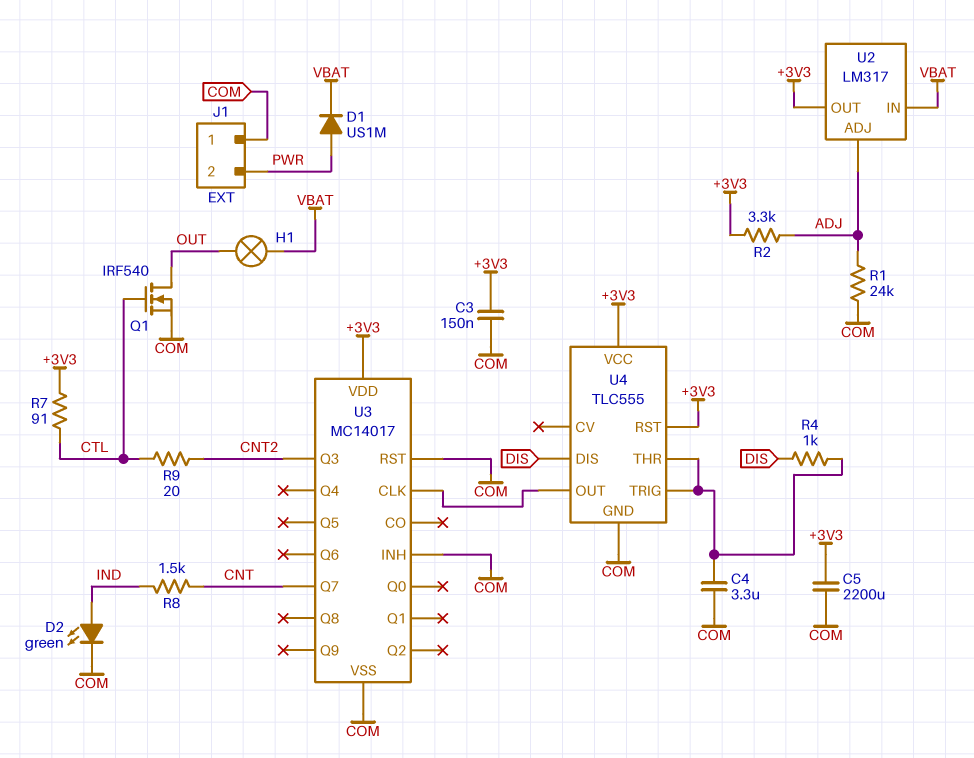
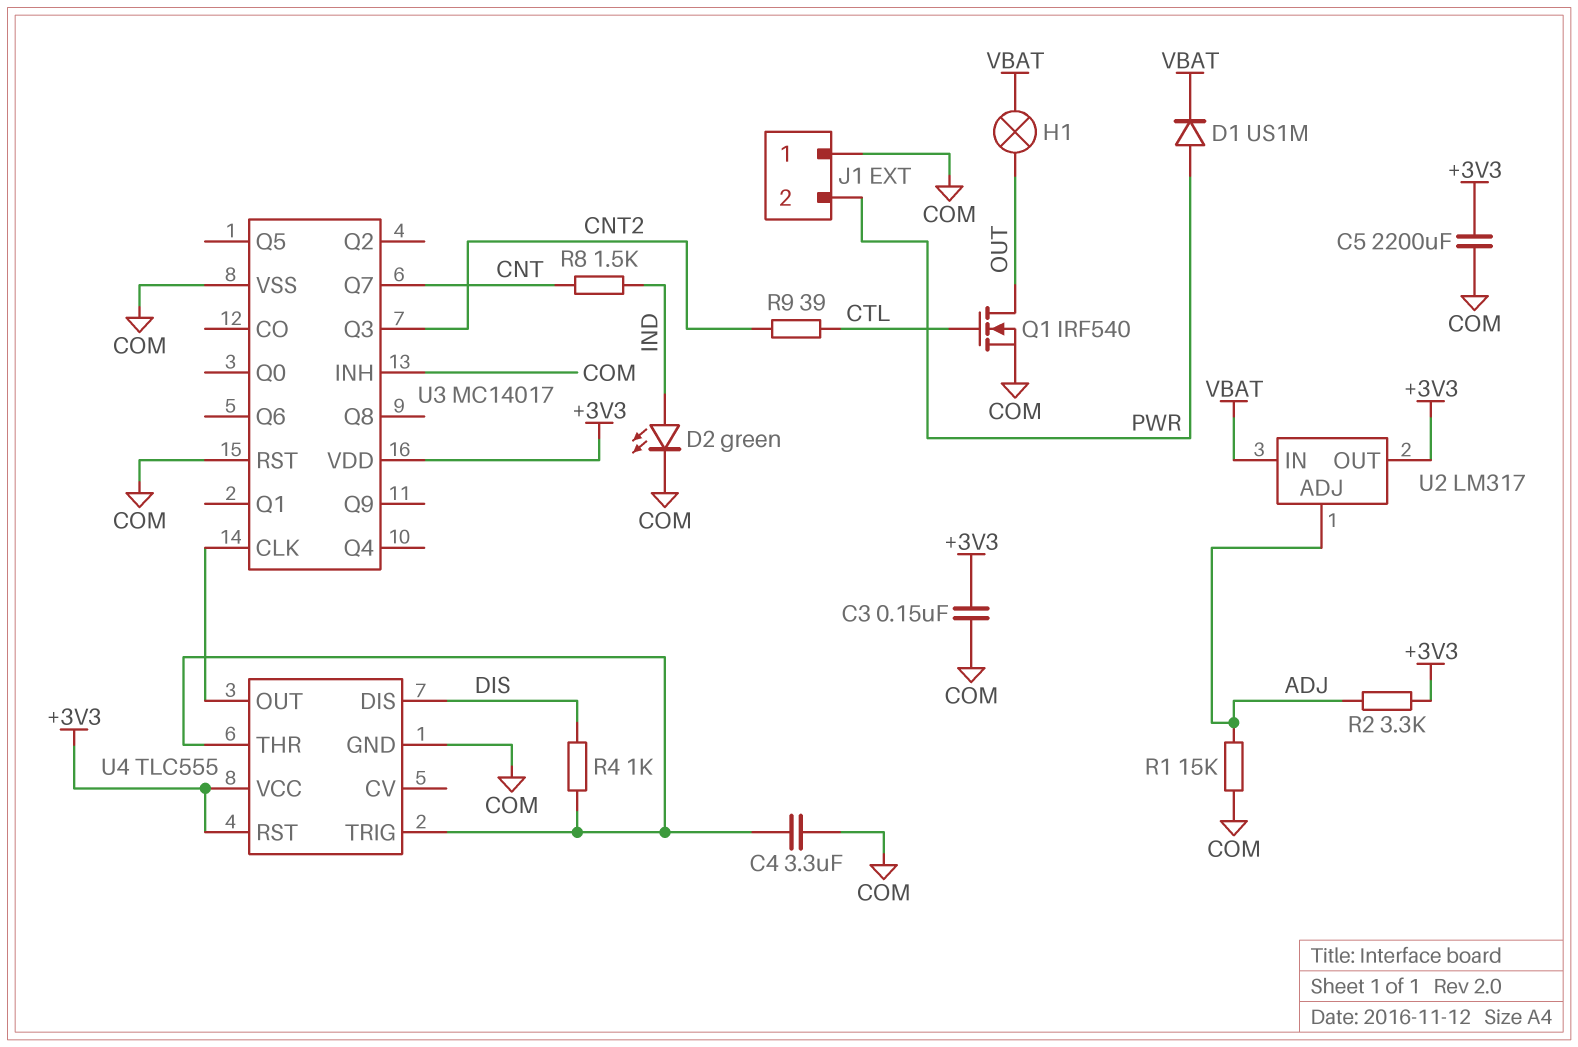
R1: 24k (ADJ, COM) -> 15k (ADJ, COM)
R7: 91 (+3V3, CTL) -> none
R9: 20 (CNT2, CTL) -> 39 (CNT2, CTL)

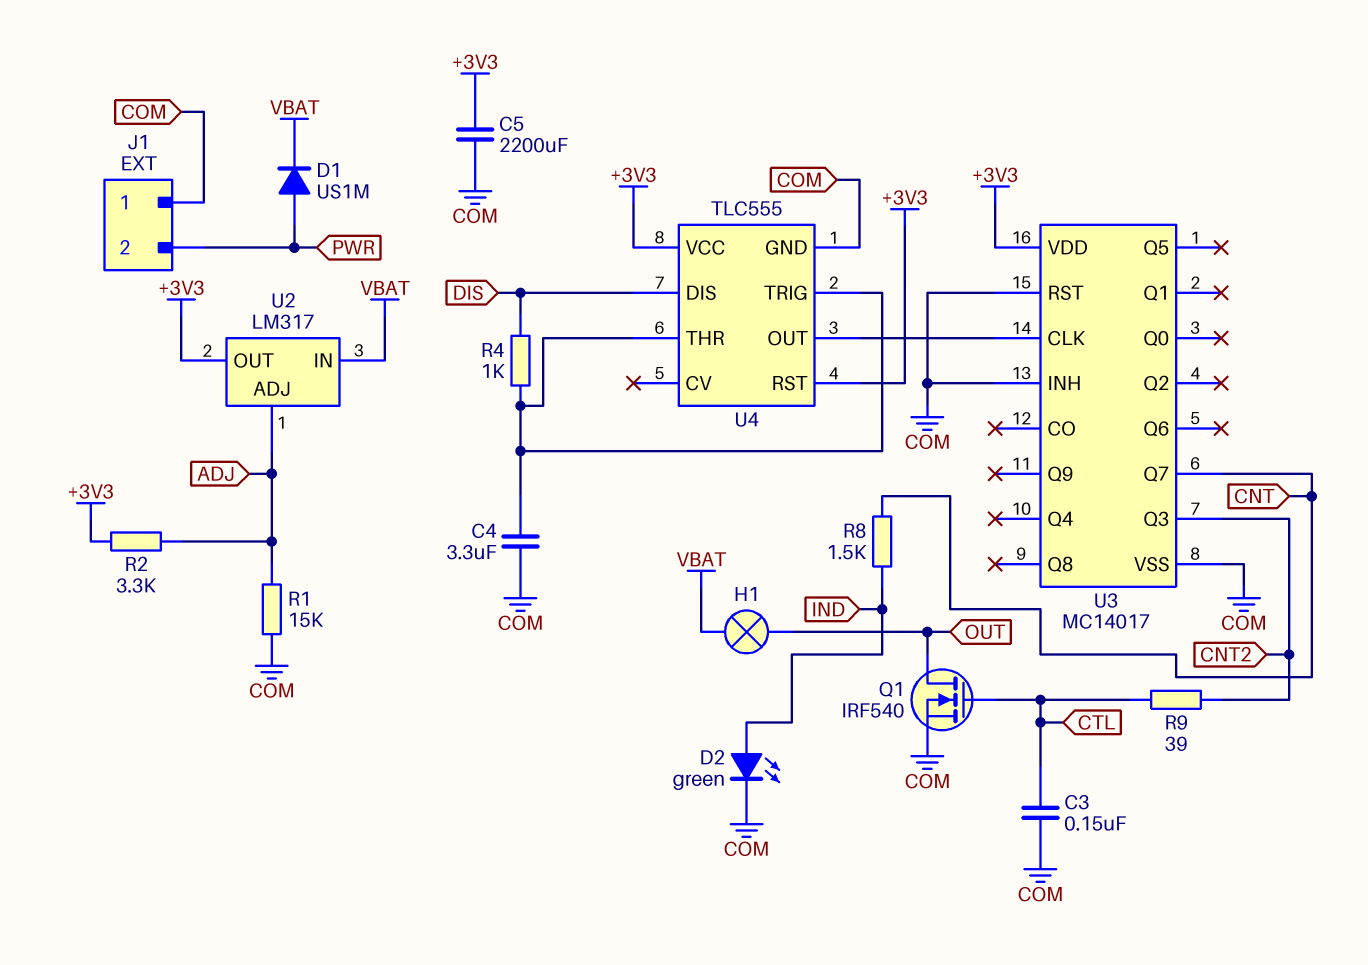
C3: 150nF (+3V3, COM) -> 150nF (COM, CTL)

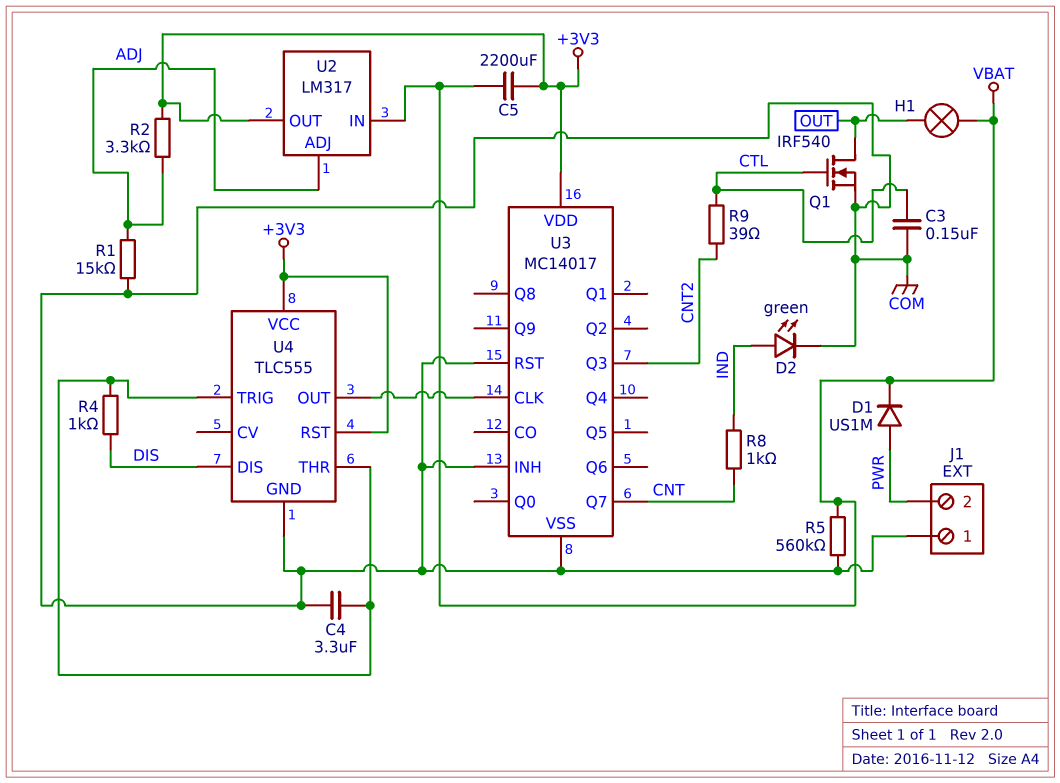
C5: 2200uF (+3V3, COM) -> 2200uF (+3V3, VBAT)
R5: none -> 560k (COM, VBAT)
R8: 1.5k (CNT, IND) -> 1k (CNT, IND)

